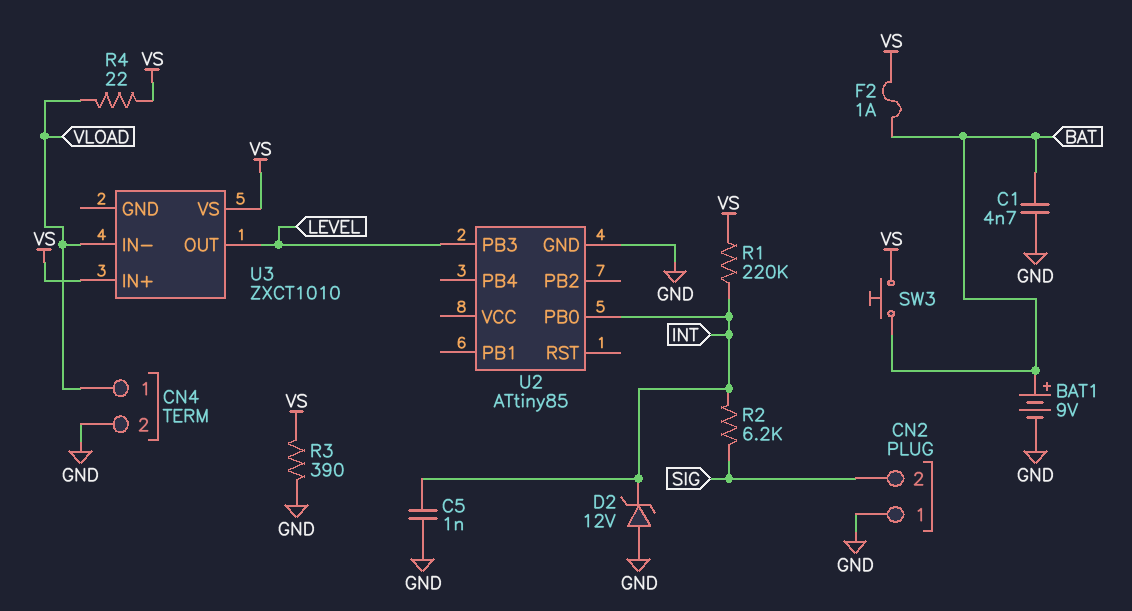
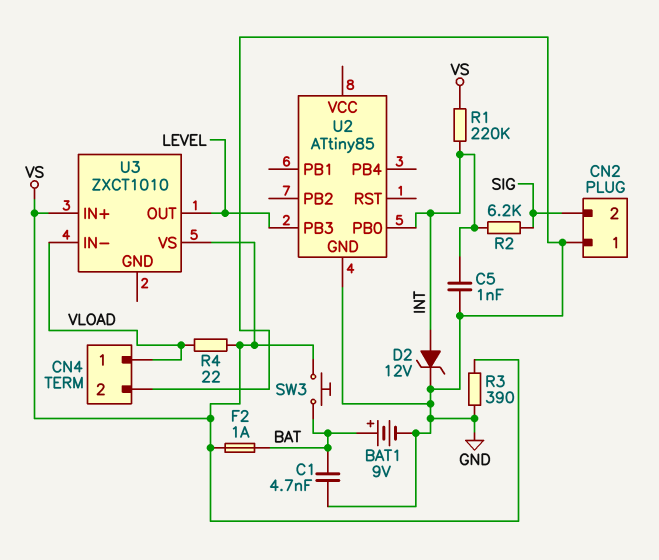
D2: zener 12V (A GND, K INT) -> zener 12V (A INT, K GND)

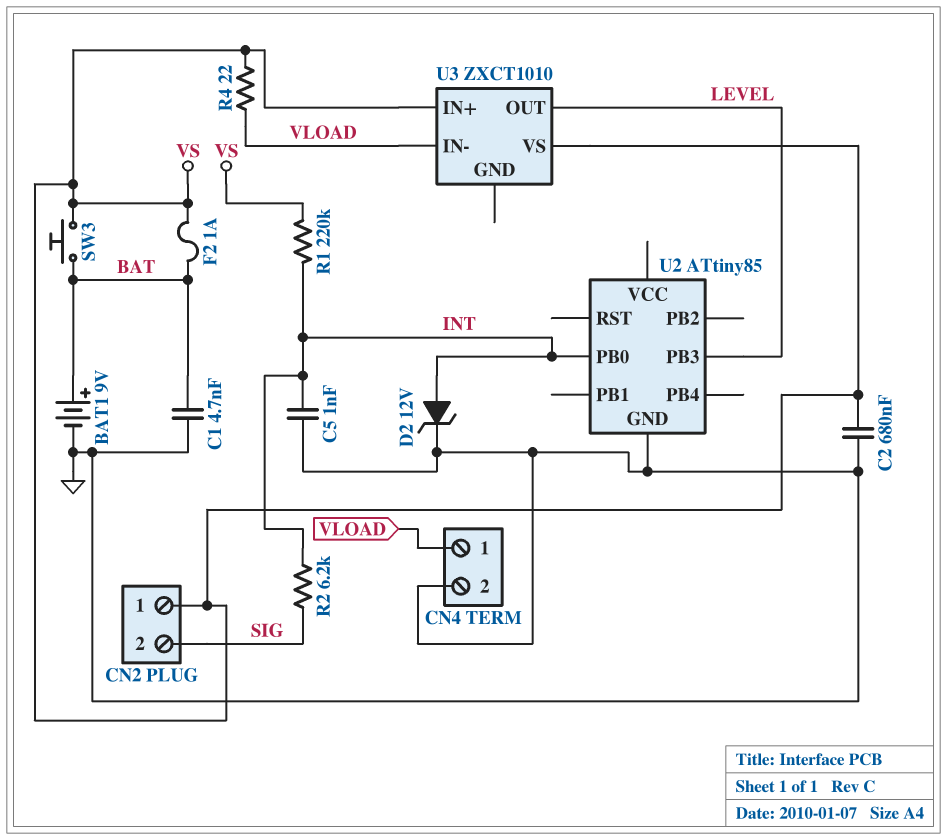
C2: none -> 680nF (GND, VS)
CN2 pin 1: GND -> VS
R3: 390 (GND, VS) -> none

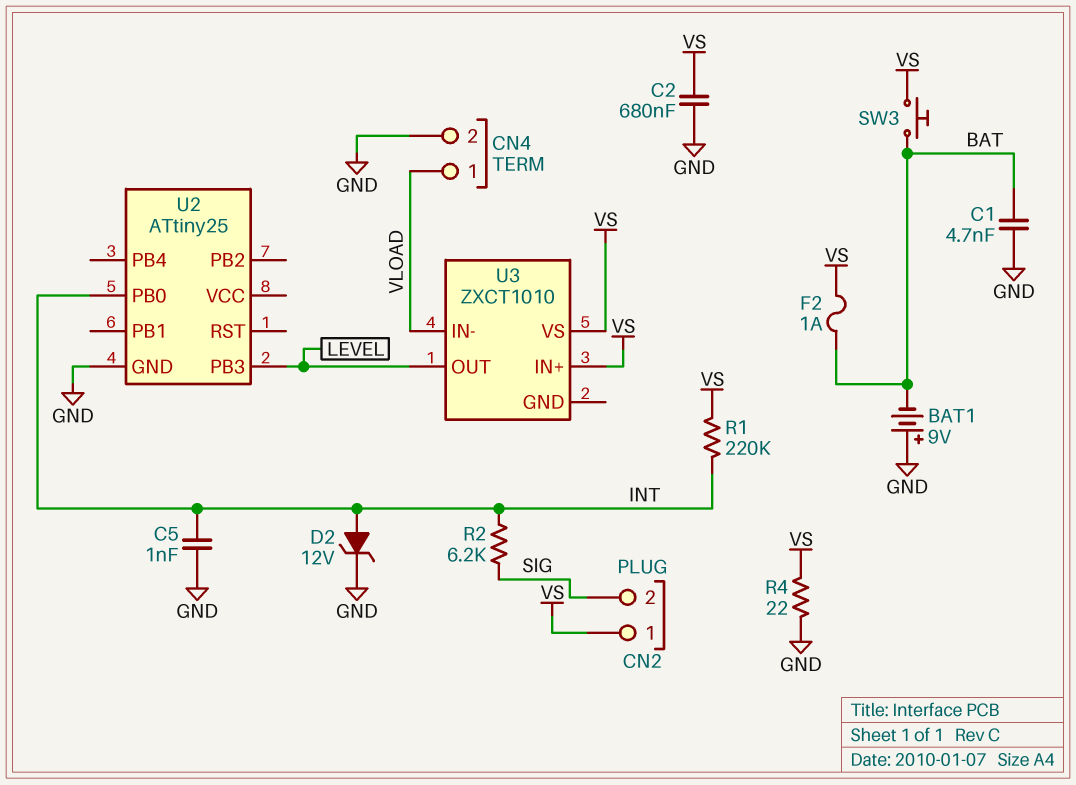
BAT1: 9V (plus BAT, minus GND) -> 9V (plus GND, minus BAT)
R4: 22 (VLOAD, VS) -> 22 (GND, VS)
U2: ATtiny85 -> ATtiny25

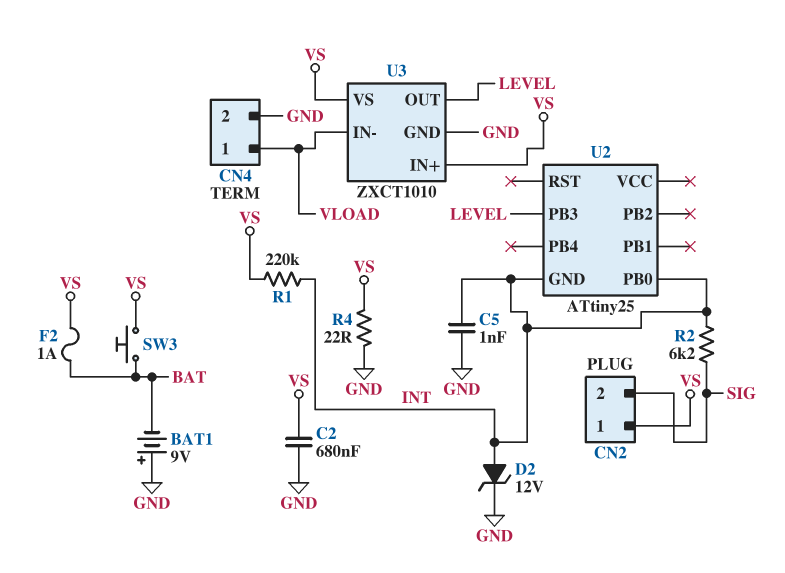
C1: 4.7nF (BAT, GND) -> none
U2 pin GND: GND -> INT
U3 pin GND: none -> GND

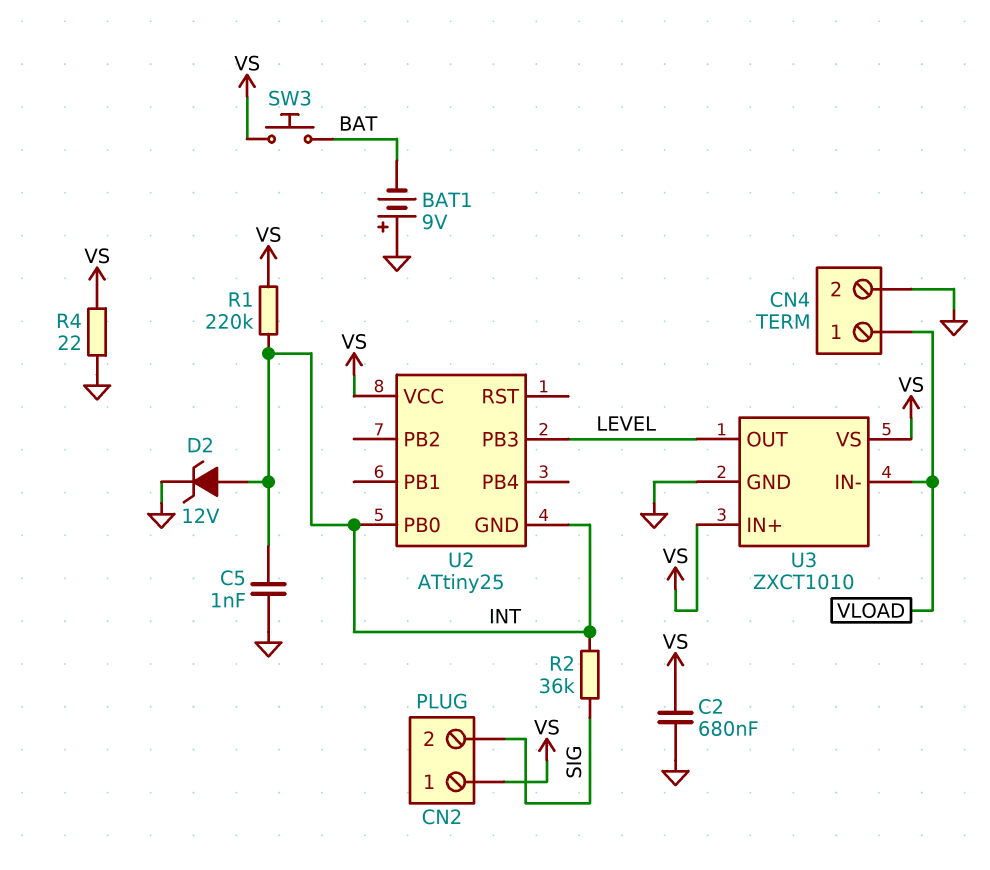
F2: 1A (BAT, VS) -> none
R2: 6.2k (INT, SIG) -> 36k (INT, SIG)
U2 pin VCC: none -> VS

